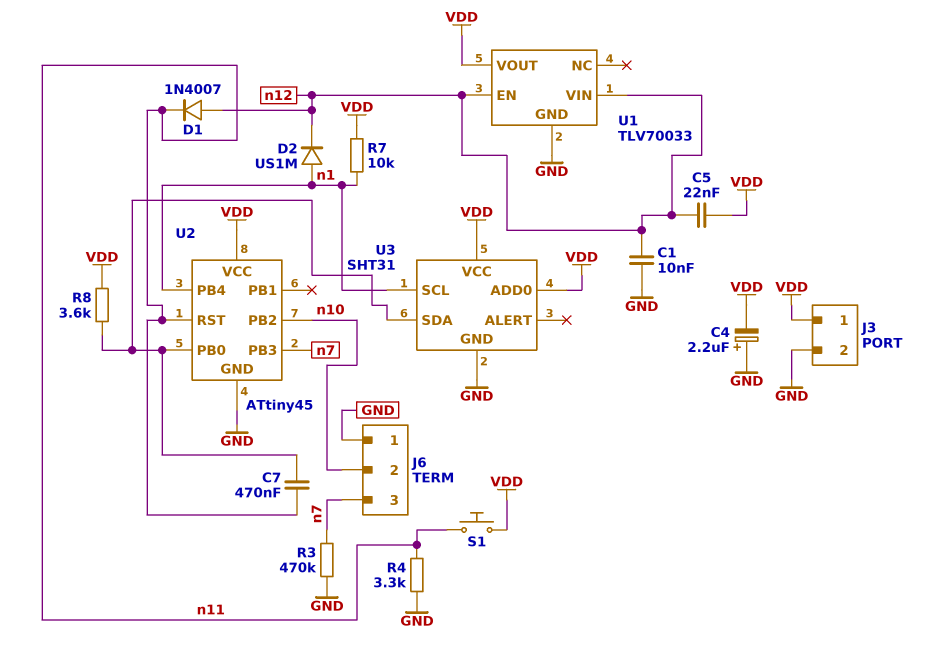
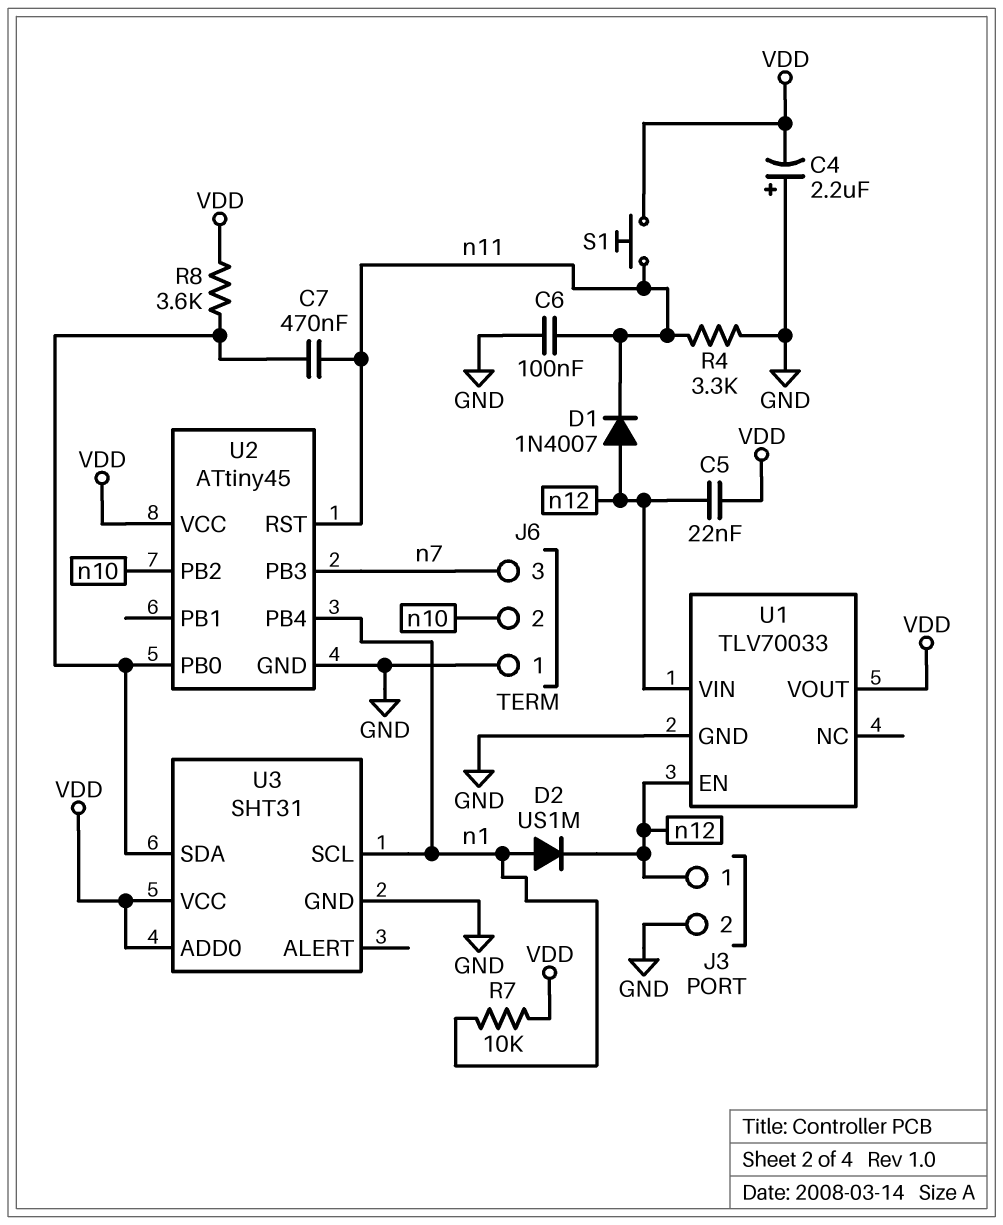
C1: 10nF (GND, n12) -> none
C6: none -> 100nF (GND, n11)
J3 pin 1: VDD -> n12
R3: 470k (GND, n7) -> none

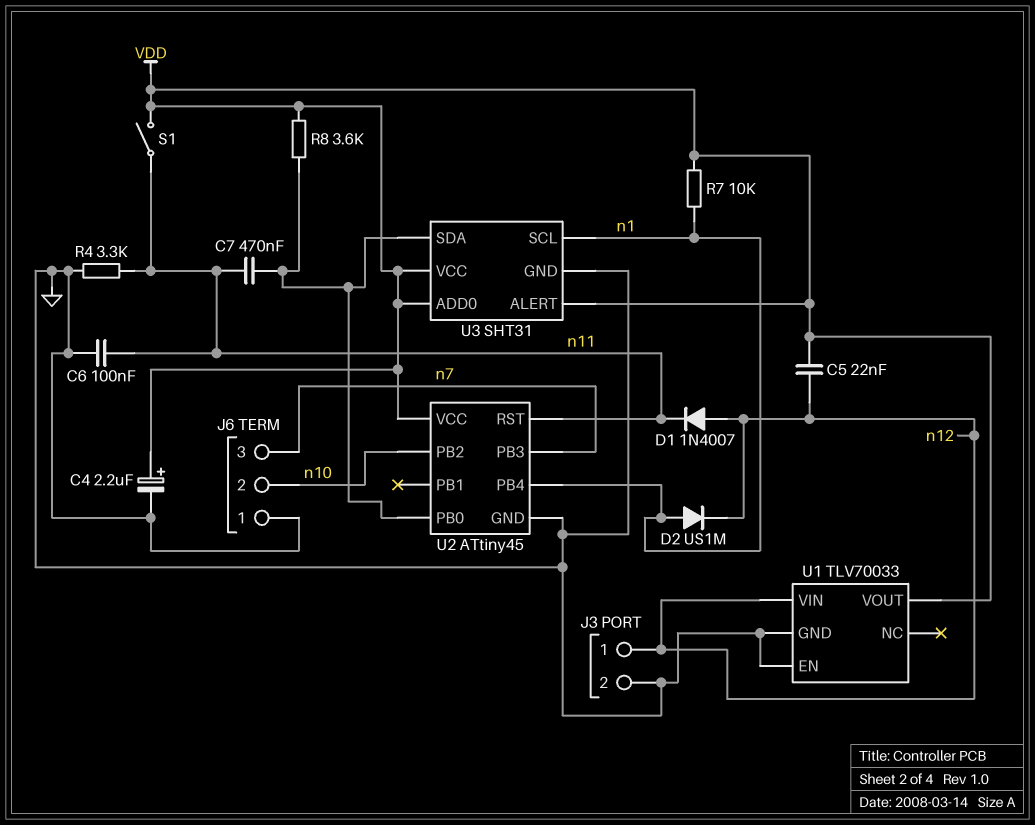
C4: 2.2uF (plus GND, minus VDD) -> 2.2uF (plus VDD, minus GND)
S1: button (VDD, n11) -> switch (VDD, n11)
U1 pin EN: n12 -> GND
U3 pin ALERT: none -> VDD

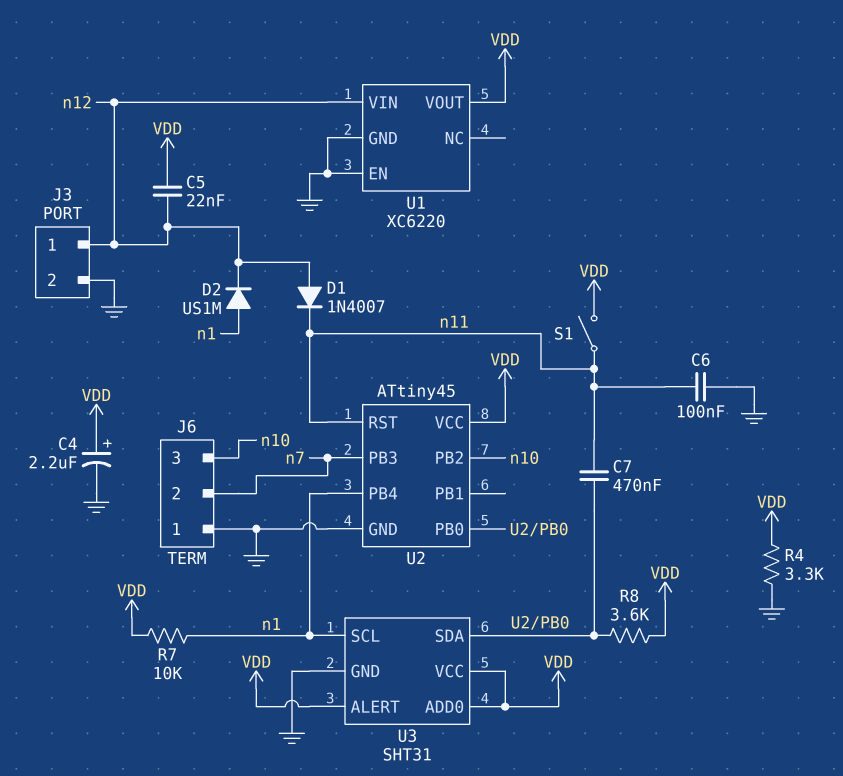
J6 pin 2: n10 -> n7
J6 pin 3: n7 -> n10
R4: 3.3k (GND, n11) -> 3.3k (GND, VDD)
U1: TLV70033 -> XC6220

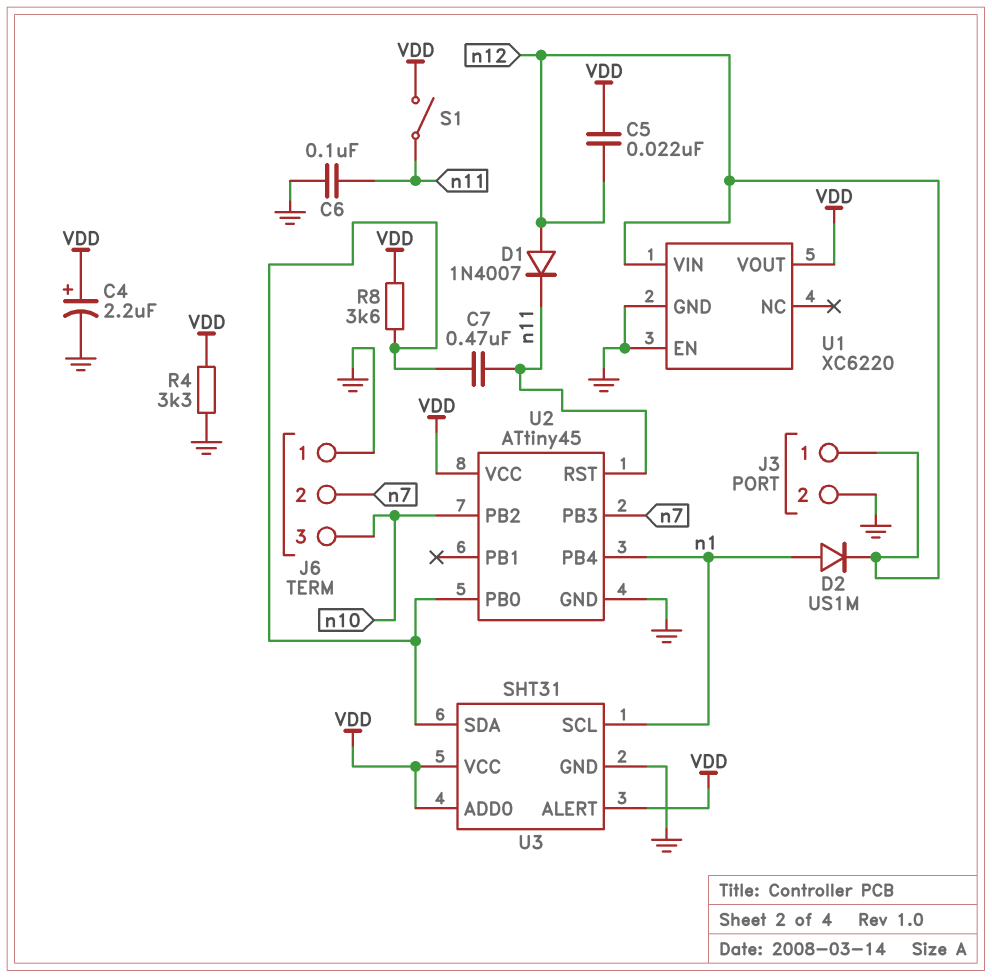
R7: 10k (VDD, n1) -> none

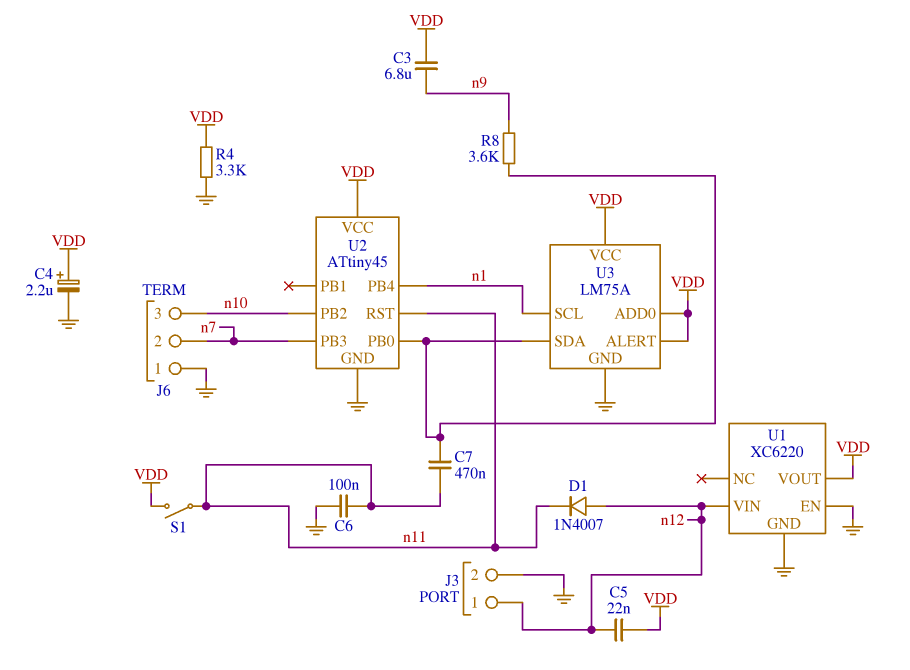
C3: none -> 6.8uF (VDD, n9)
D2: diode US1M (A n1, K n12) -> none
R8: 3.6k (U2/PB0, VDD) -> 3.6k (U2/PB0, n9)
U3: SHT31 -> LM75A

